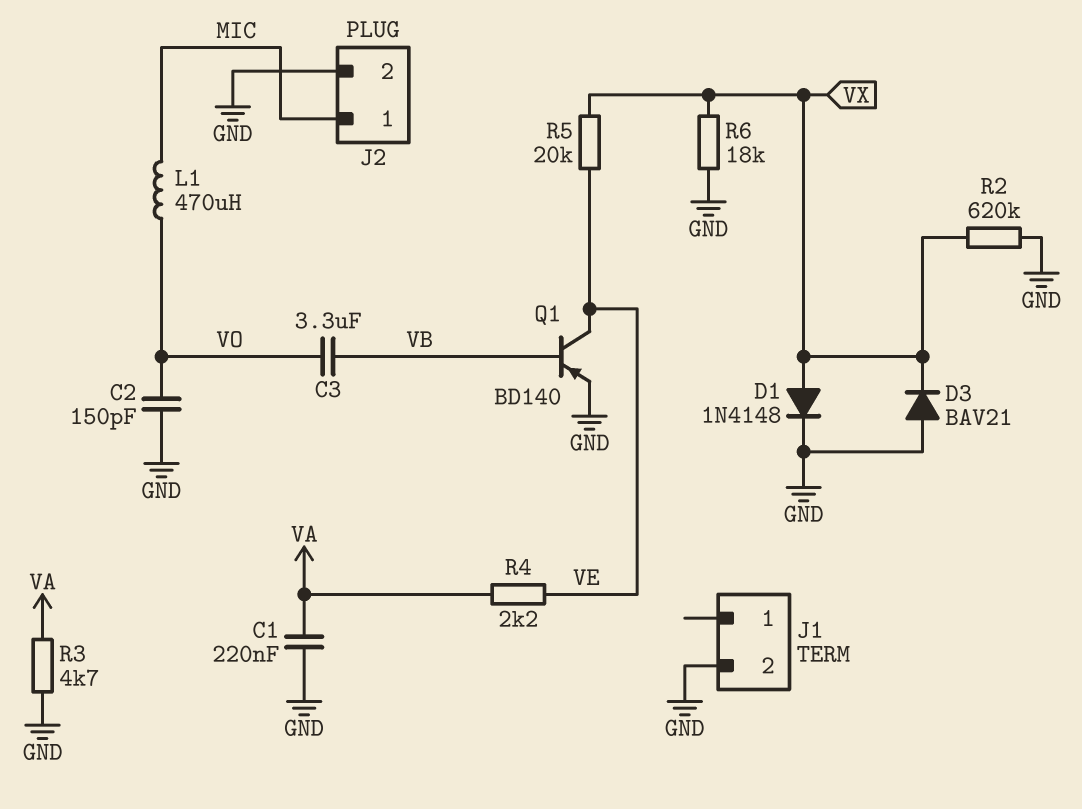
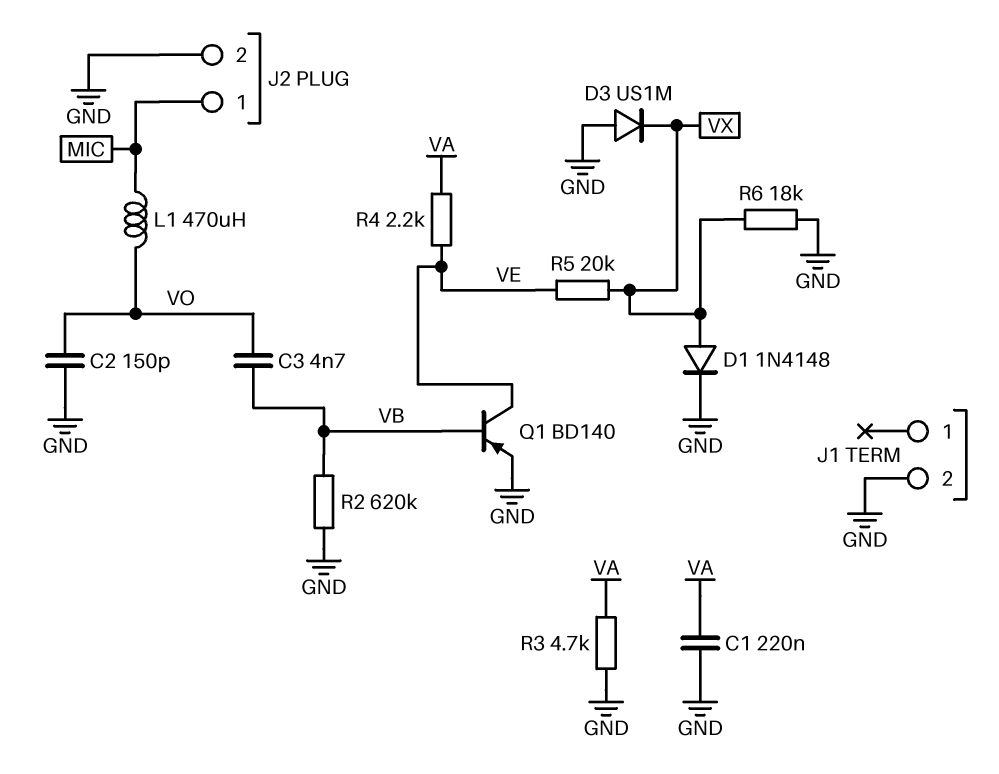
C3: 3.3uF (VB, VO) -> 4.7nF (VB, VO)
D3: diode BAV21 (A GND, K VX) -> diode US1M (A GND, K VX)
R2: 620k (GND, VX) -> 620k (GND, VB)

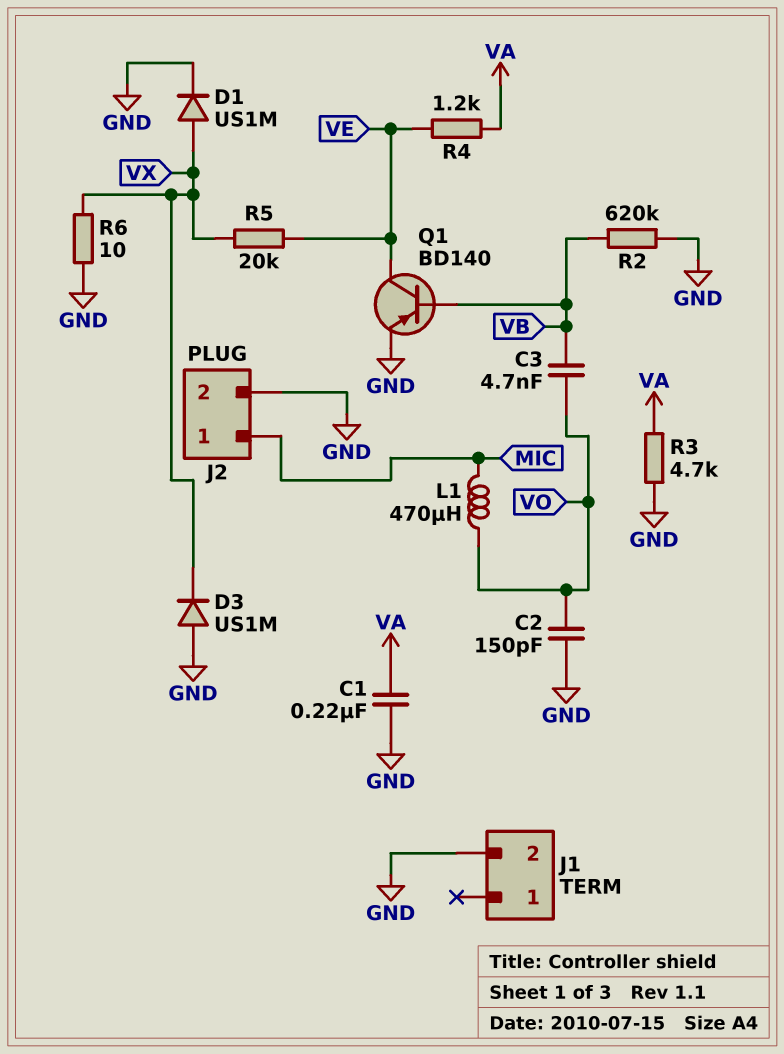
D1: diode 1N4148 (A VX, K GND) -> diode US1M (A VX, K GND)
R4: 2.2k (VA, VE) -> 1.2k (VA, VE)
R6: 18k (GND, VX) -> 10 (GND, VX)

